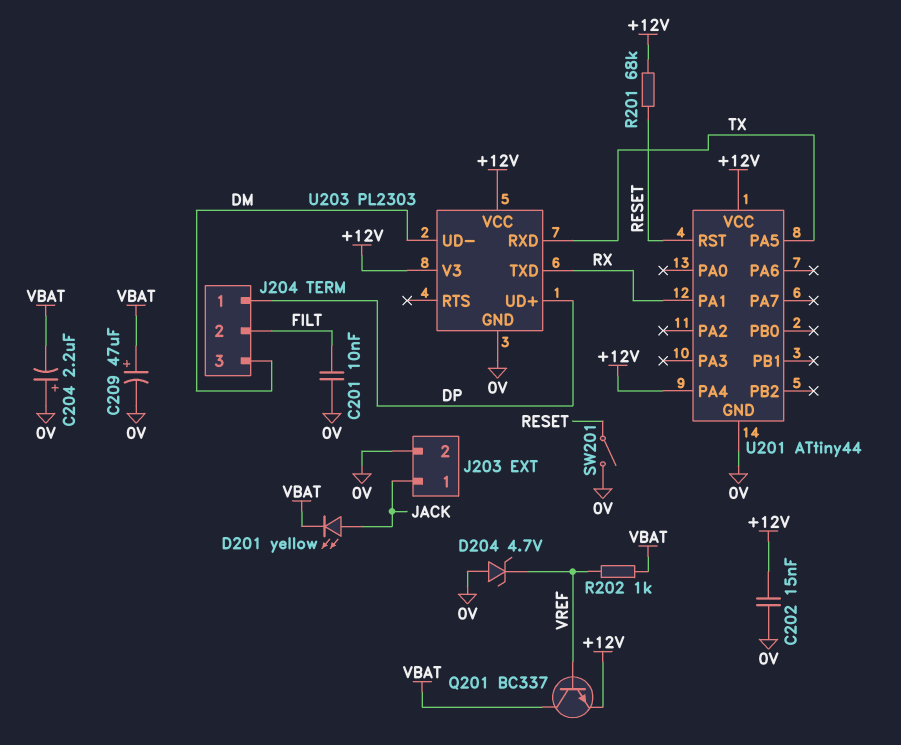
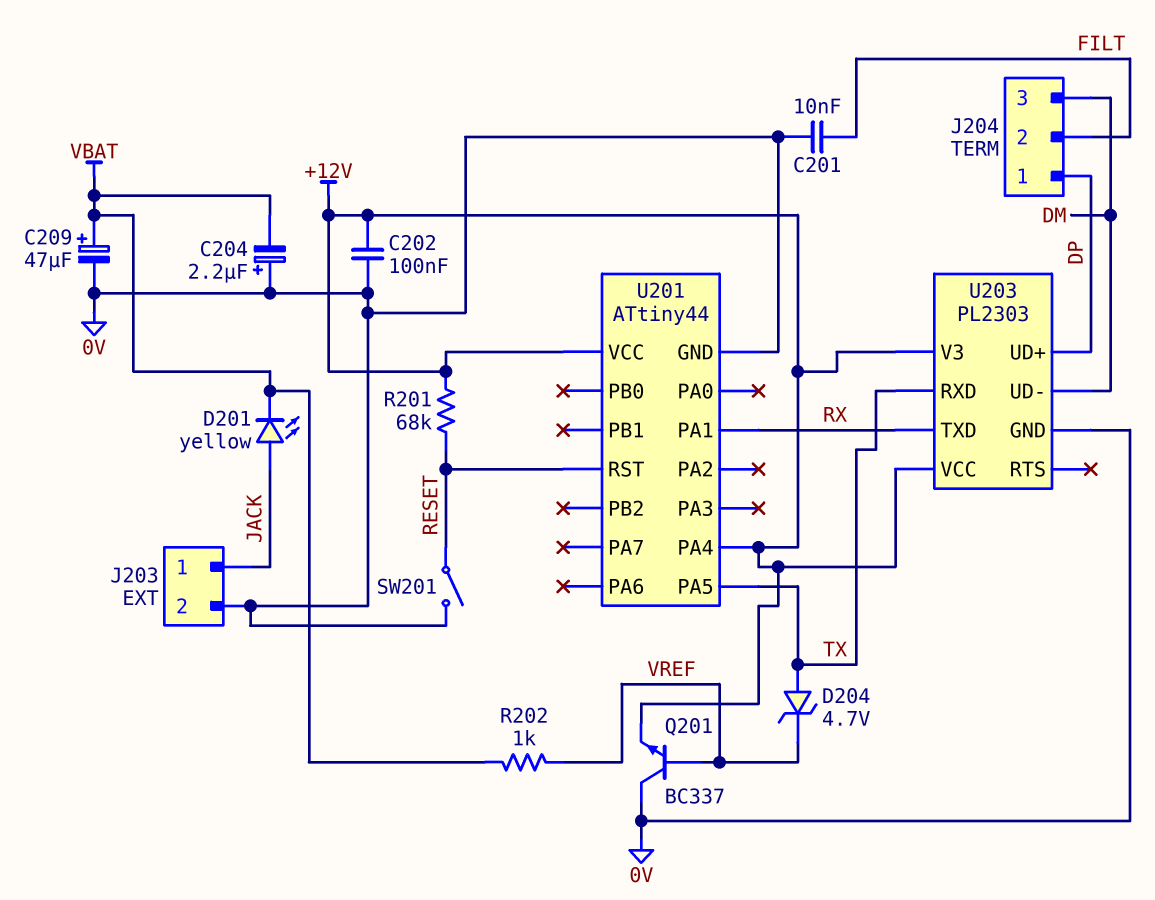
C202: 15nF (+12V, 0V) -> 100nF (+12V, 0V)
D204: zener 4.7V (A 0V, K VREF) -> zener 4.7V (A TX, K VREF)
Q201: NPN BC337 (B VREF, C VBAT, E +12V) -> NPN BC337 (B VREF, C 0V, E +12V)

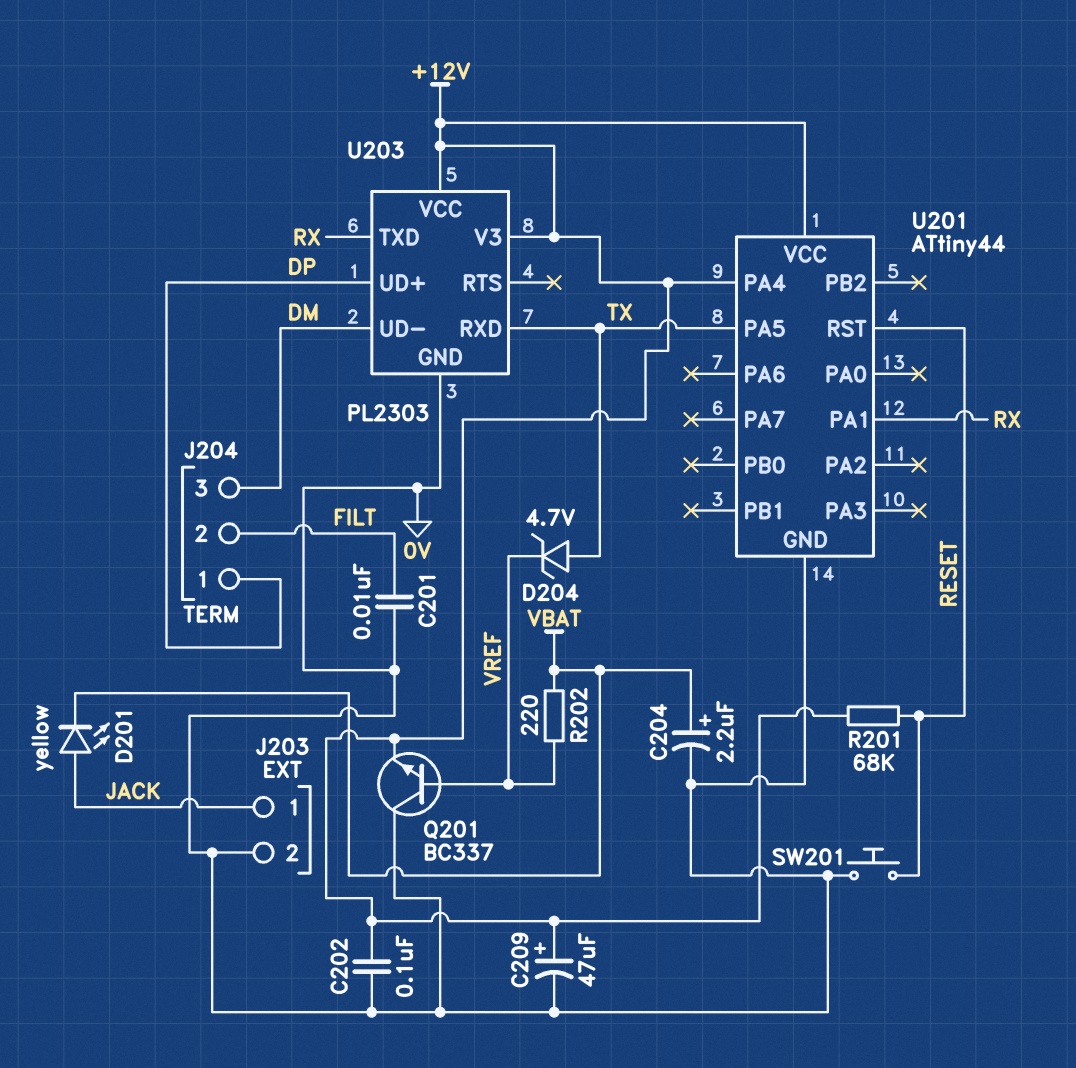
C204: 2.2uF (plus 0V, minus VBAT) -> 2.2uF (plus VBAT, minus 0V)
C209: 47uF (plus VBAT, minus 0V) -> 47uF (plus +12V, minus 0V)
R202: 1k (VBAT, VREF) -> 220 (VBAT, VREF)
SW201: switch (0V, RESET) -> button (0V, RESET)

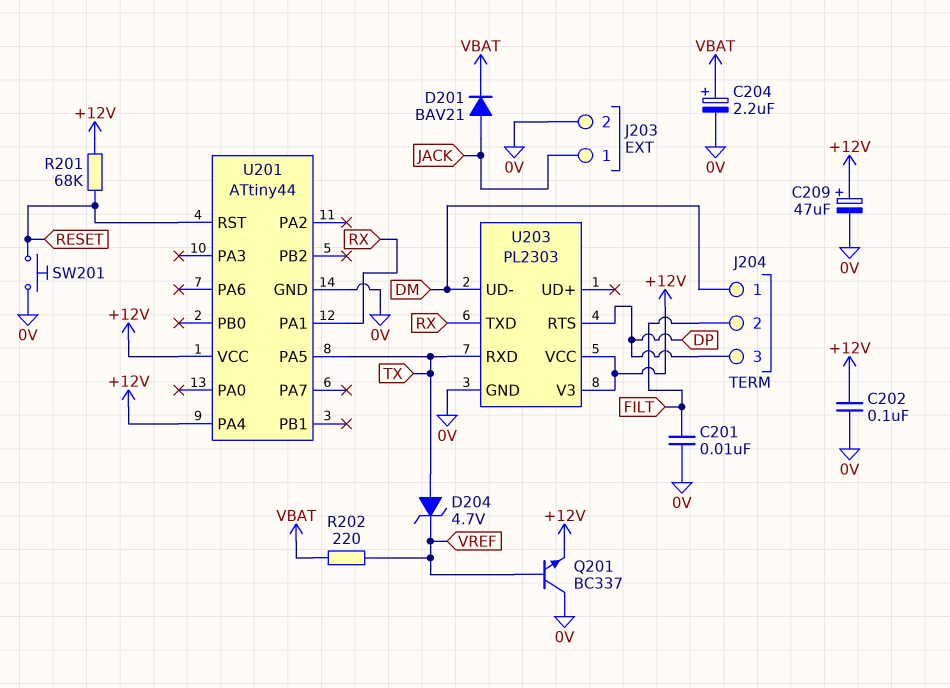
D201: LED yellow (A JACK, K VBAT) -> diode BAV21 (A JACK, K VBAT)
J204 pin 1: DP -> DM
J204 pin 3: DM -> DP
U203 pin RTS: none -> DP
U203 pin UD+: DP -> none

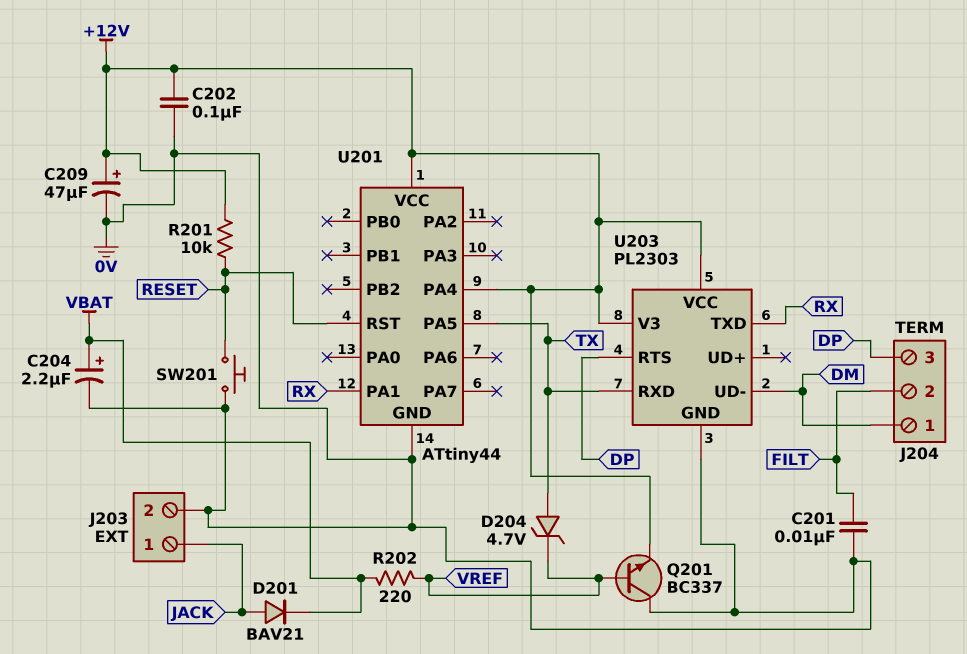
R201: 68k (+12V, RESET) -> 10k (+12V, RESET)

